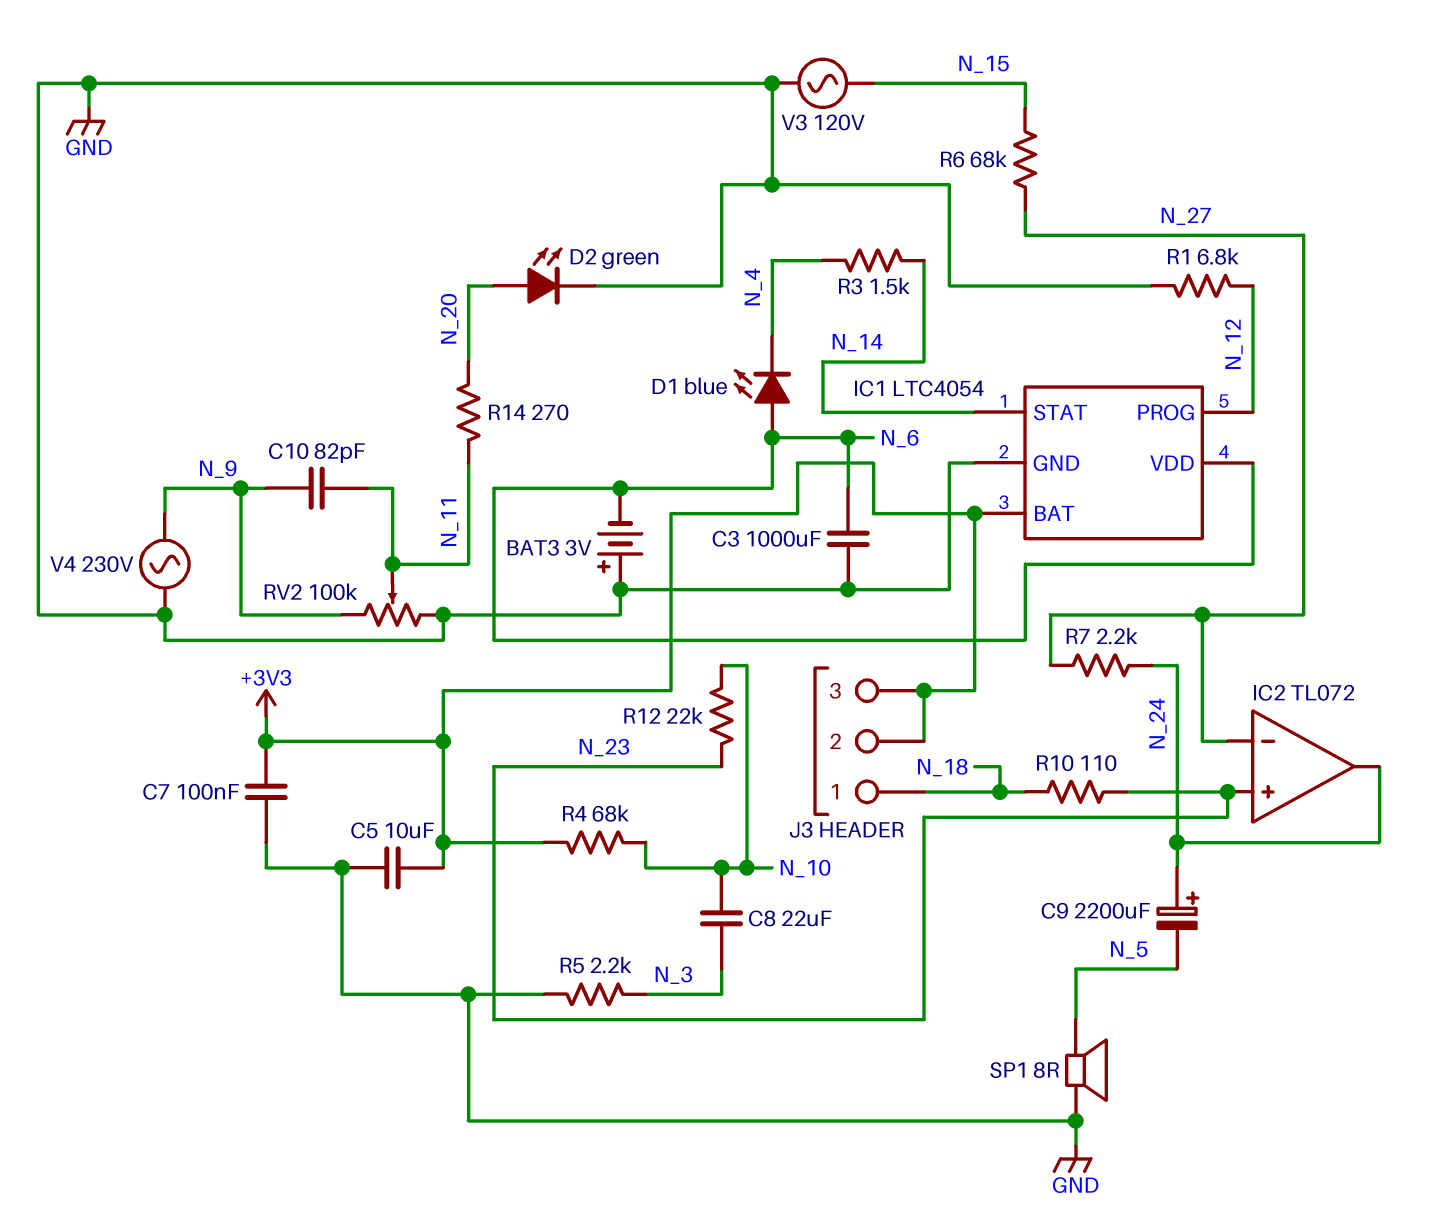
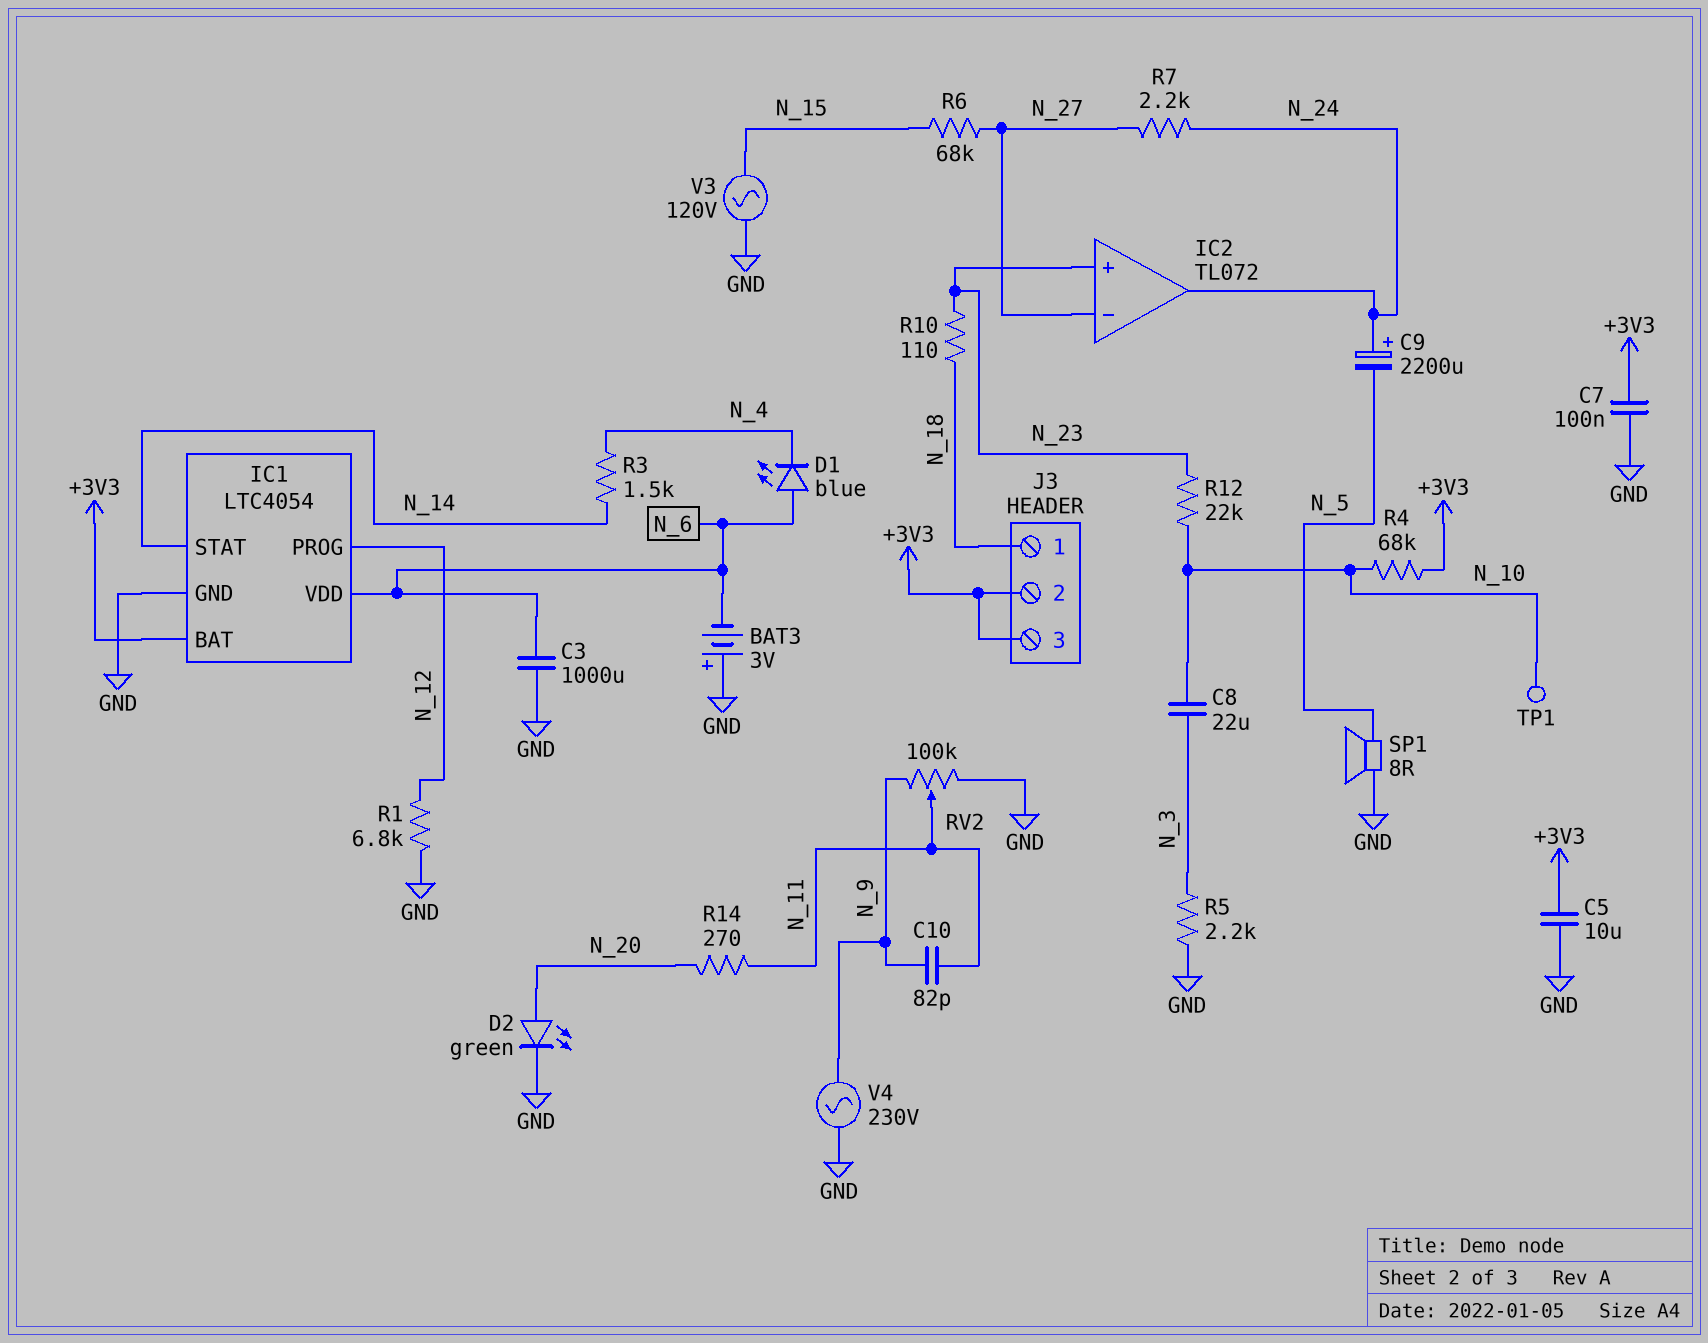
TP1: none -> test point (N_10)

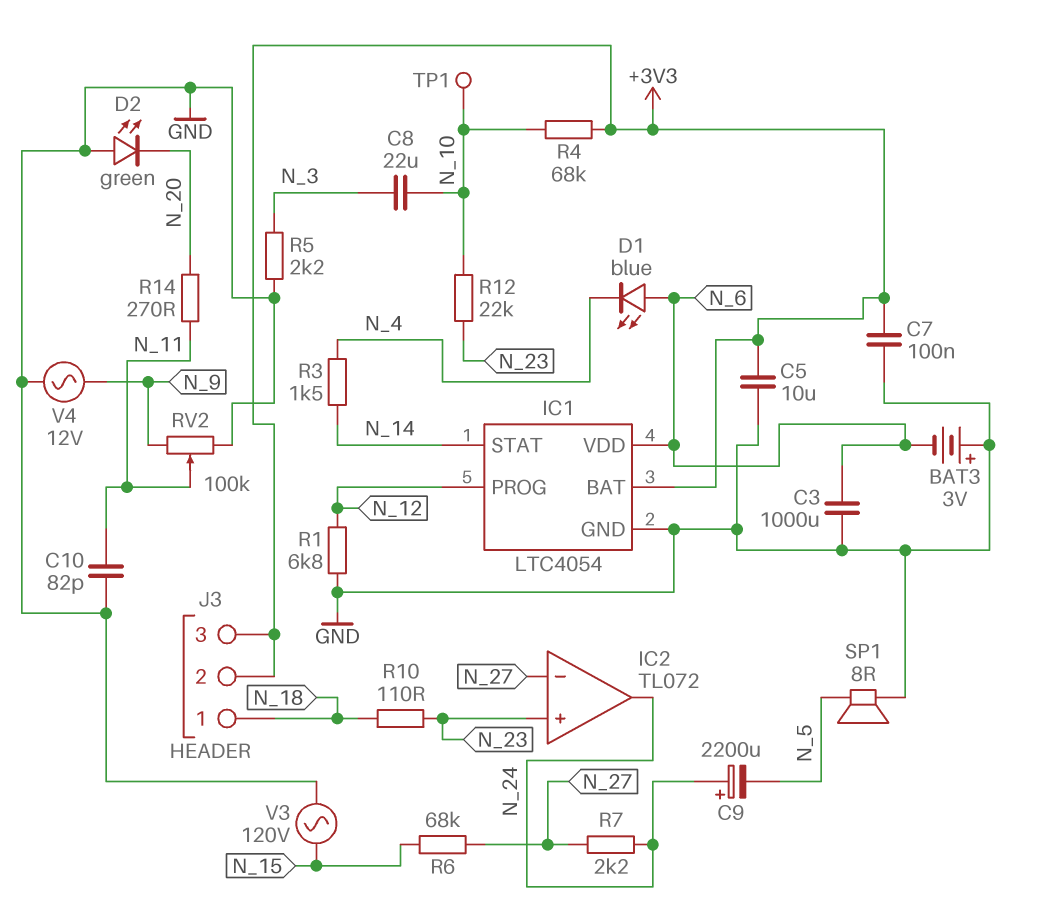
C10: 82pF (N_9, N_11) -> 82pF (GND, N_11)
D2: LED green (A N_20, K GND) -> LED green (A GND, K N_20)
V4: AC 230V (GND, N_9) -> AC 12V (GND, N_9)

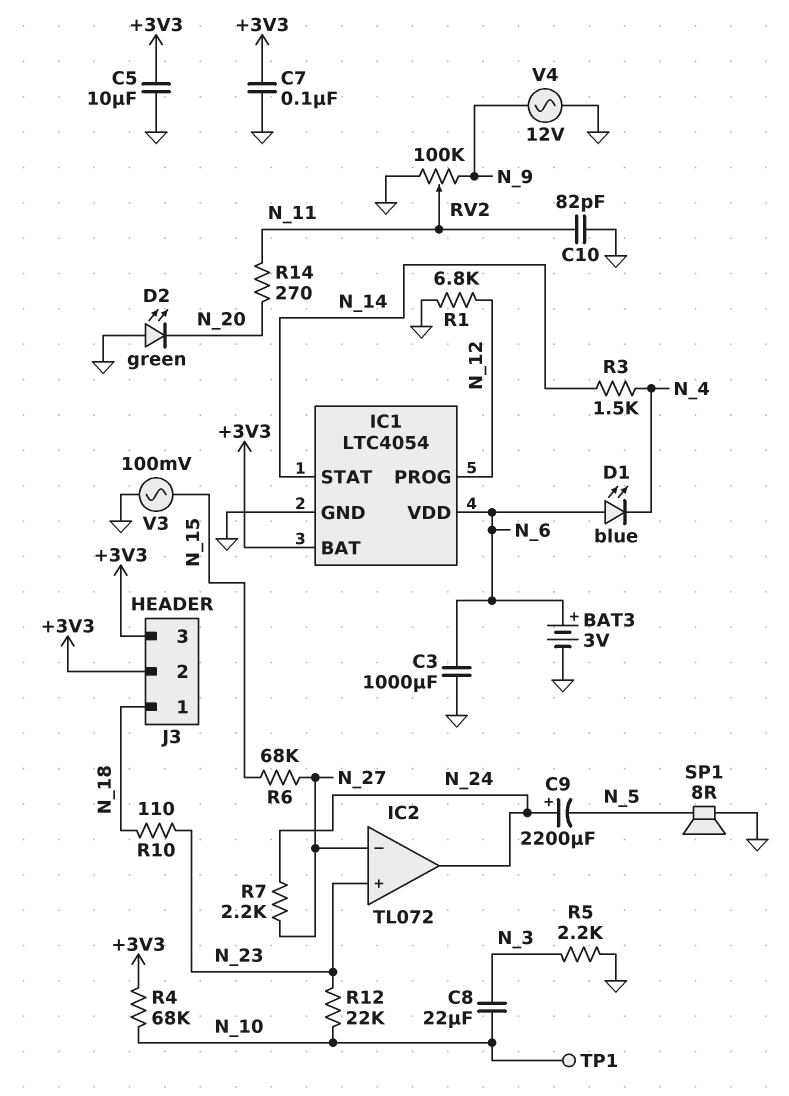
BAT3: 3V (plus GND, minus N_6) -> 3V (plus N_6, minus GND)
V3: AC 120V (GND, N_15) -> AC 100mV (GND, N_15)

